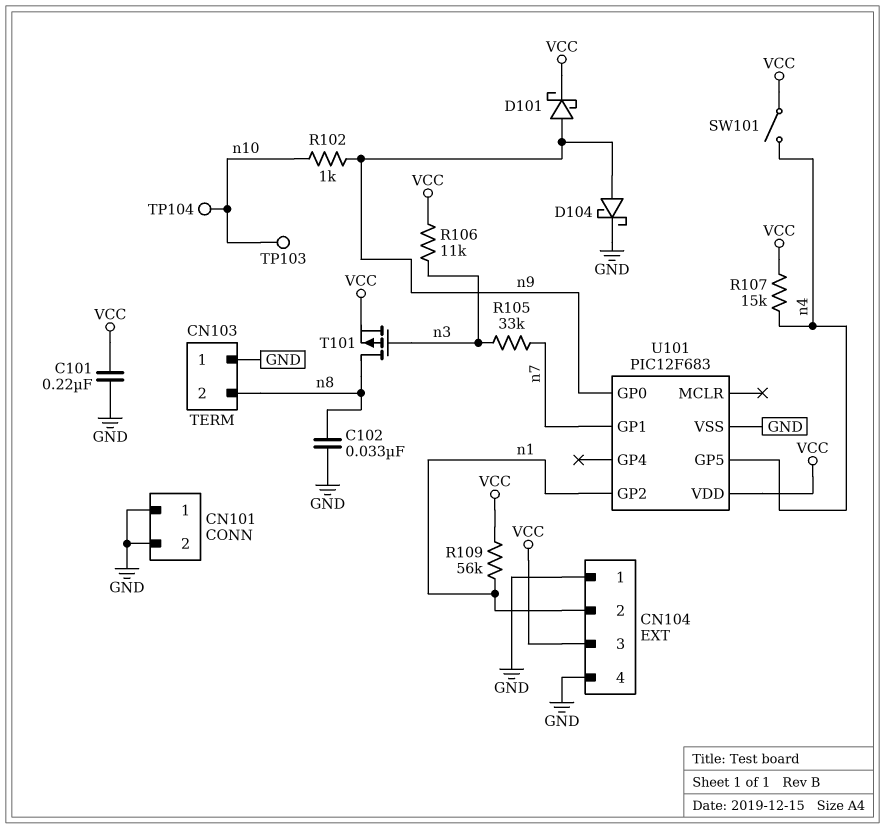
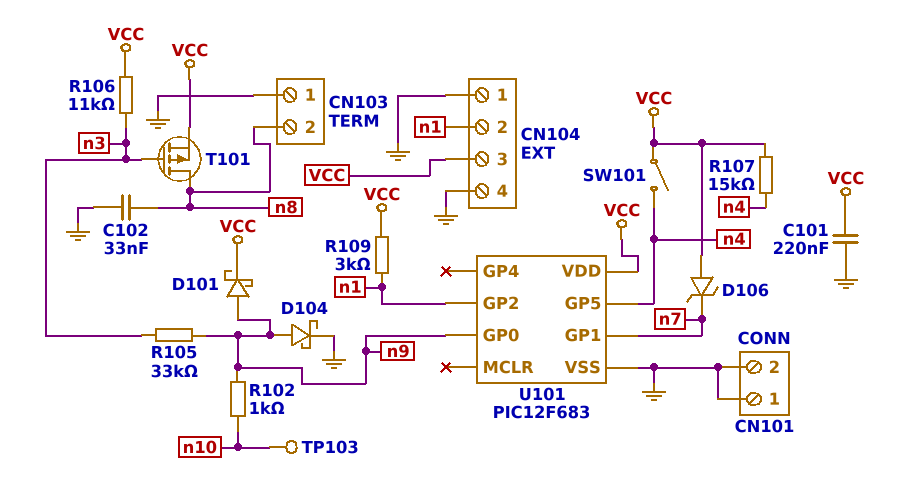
D106: none -> zener (A VCC, K n7)
R105: 33k (n3, n7) -> 33k (n3, n9)
R109: 56k (VCC, n1) -> 3k (VCC, n1)
TP104: test point (n10) -> none

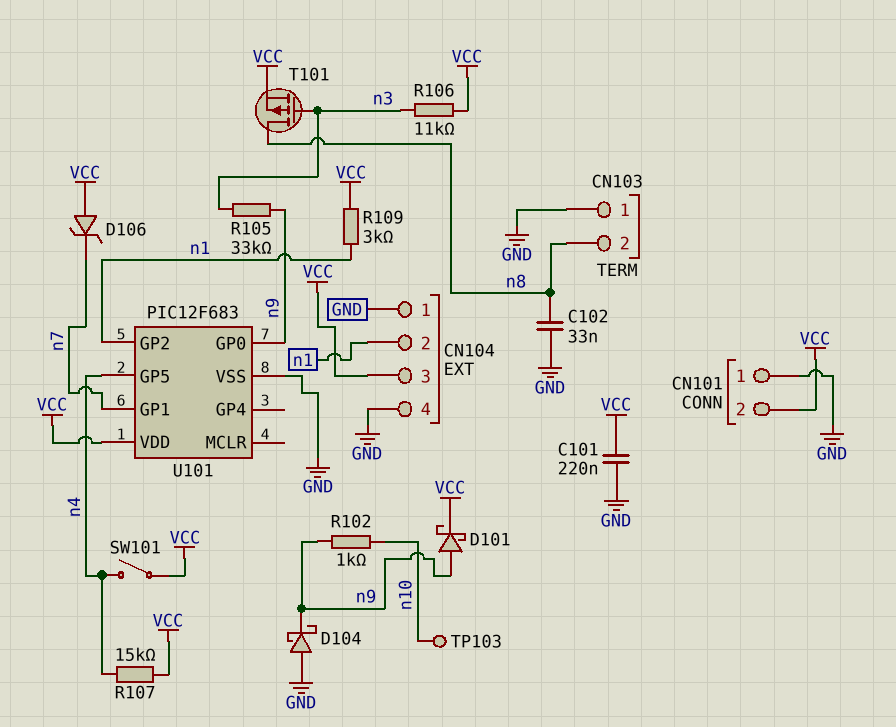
CN101 pin 2: GND -> VCC
D104: schottky (A n9, K GND) -> schottky (A GND, K n9)

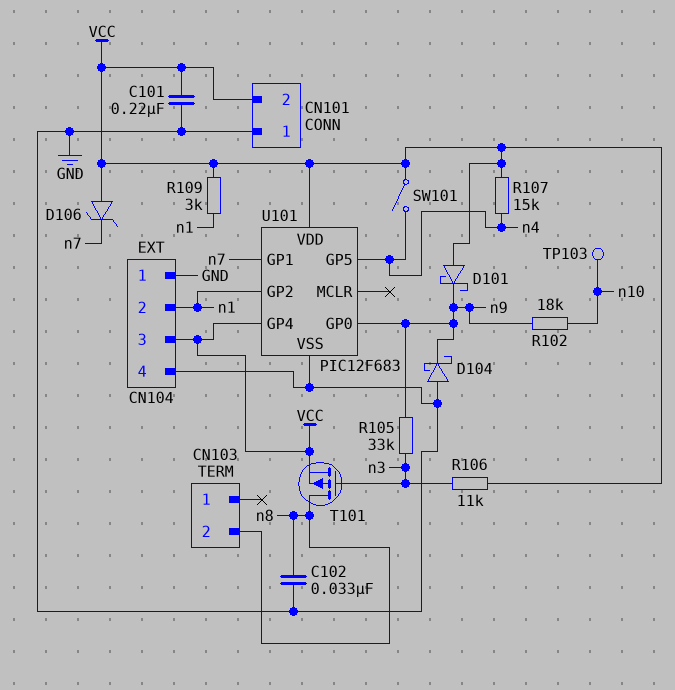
CN103 pin 1: GND -> none
D101: schottky (A n9, K VCC) -> schottky (A VCC, K n9)
R102: 1k (n9, n10) -> 18k (n9, n10)
U101 pin GP4: none -> VCC

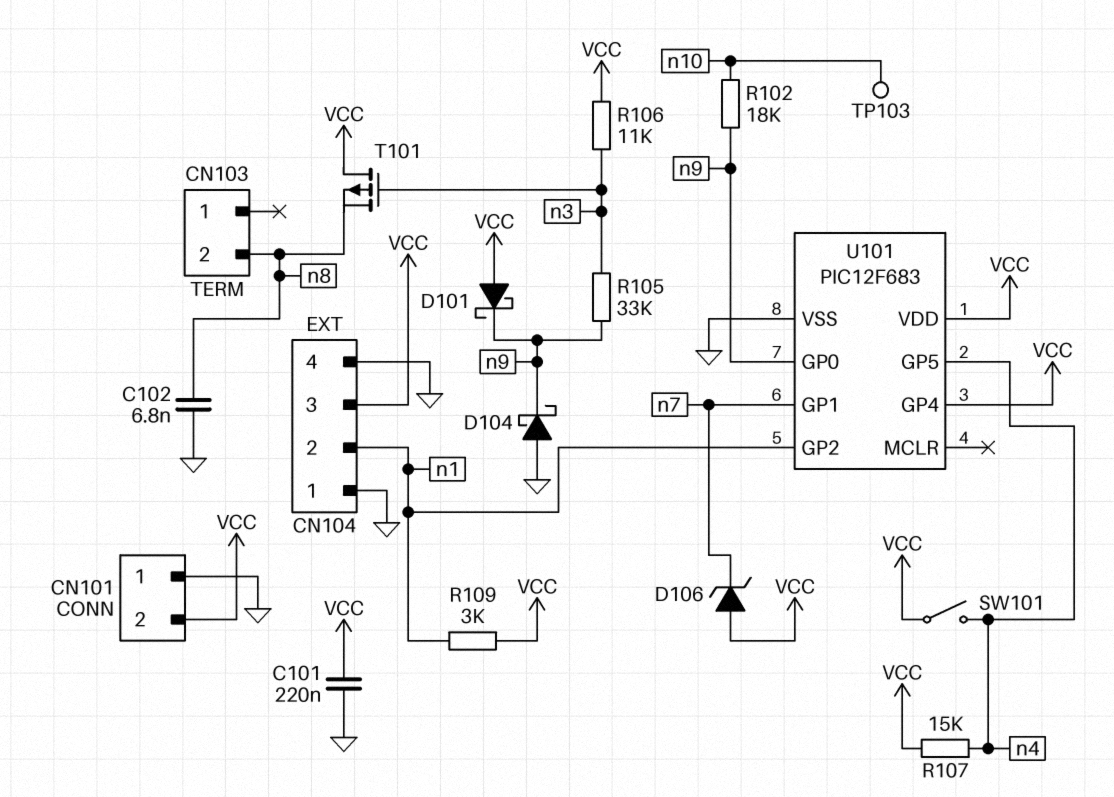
C102: 33nF (GND, n8) -> 6.8nF (GND, n8)
T101: PMOS (G n3, D n8, S VCC) -> PMOS (G n3, D VCC, S n8)

